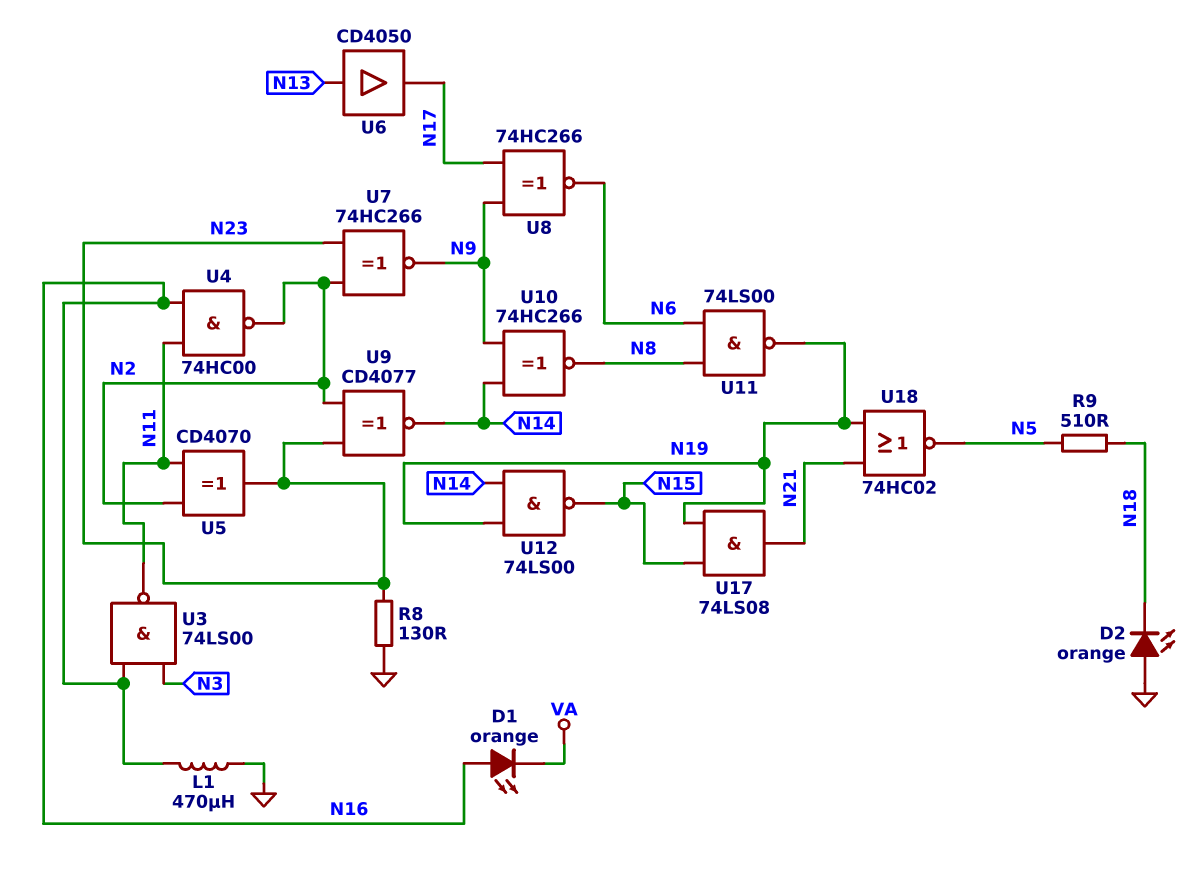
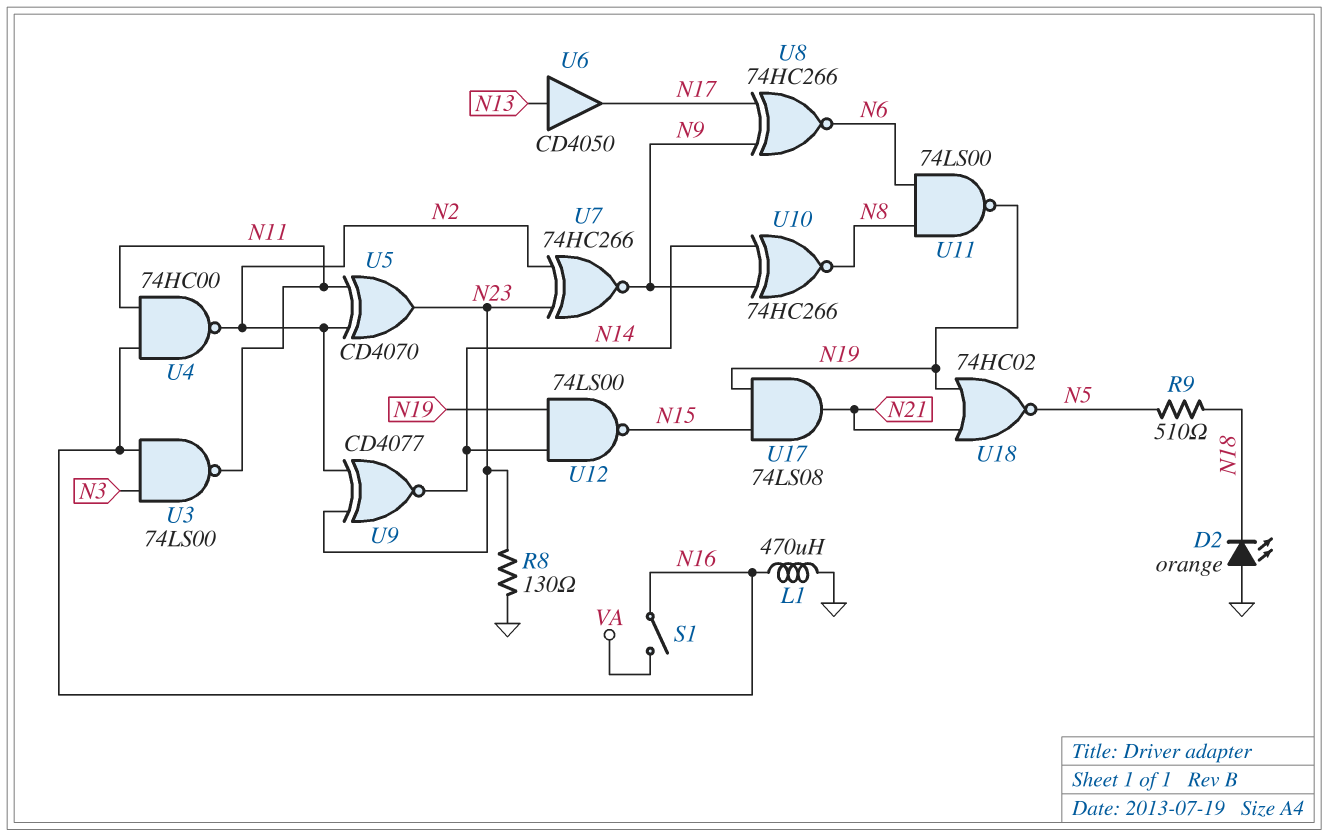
D1: LED orange (A N16, K VA) -> none
S1: none -> switch (N16, VA)

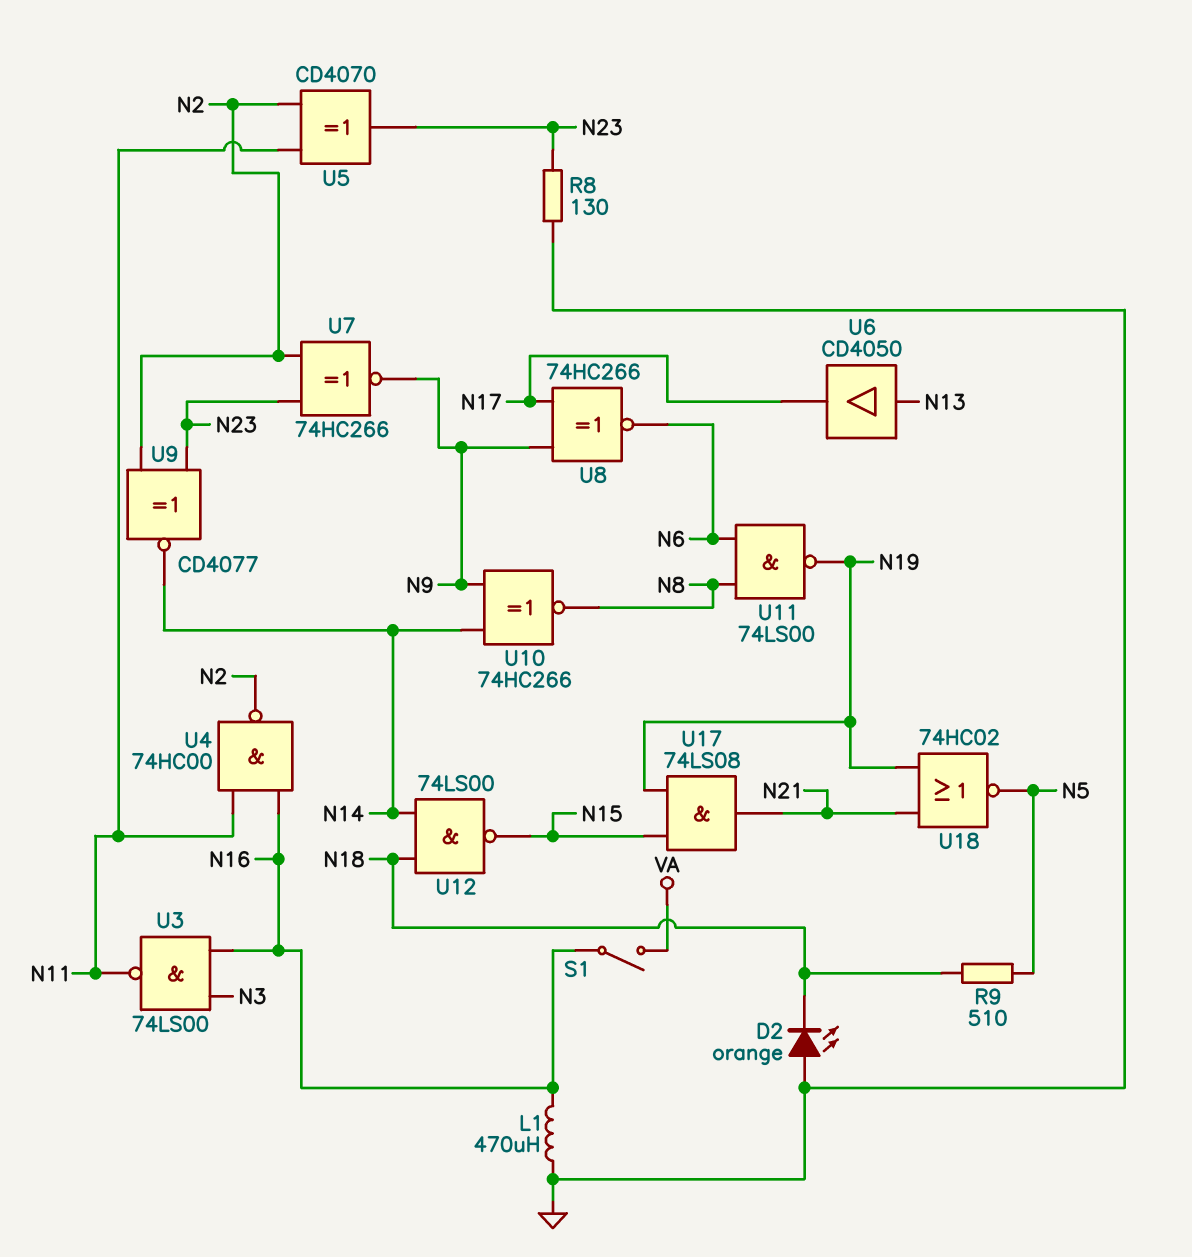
U12: NAND 74LS00 (in N14, in N19, out N15) -> NAND 74LS00 (in N14, in N18, out N15)

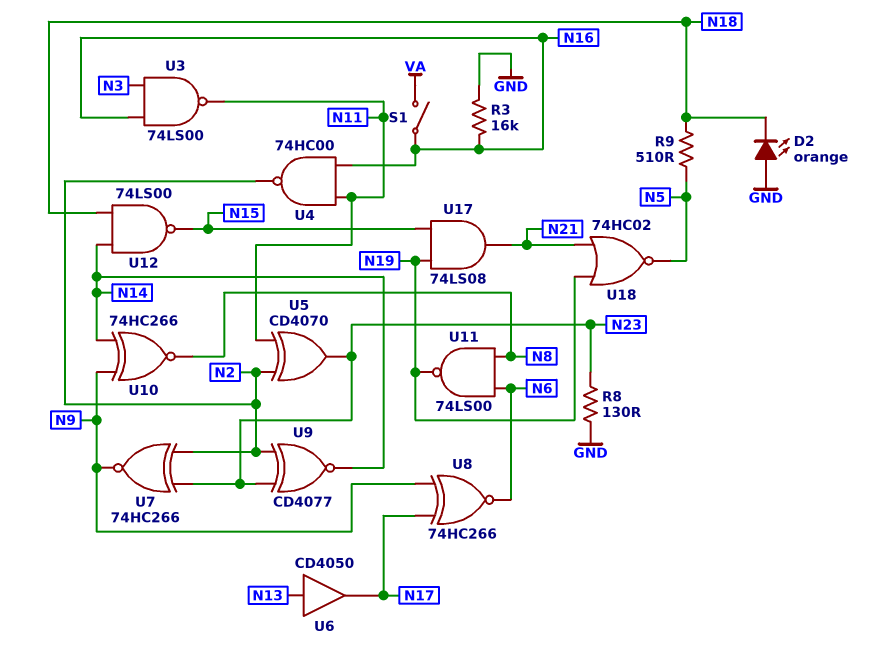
L1: 470uH (GND, N16) -> none
R3: none -> 16k (GND, N16)

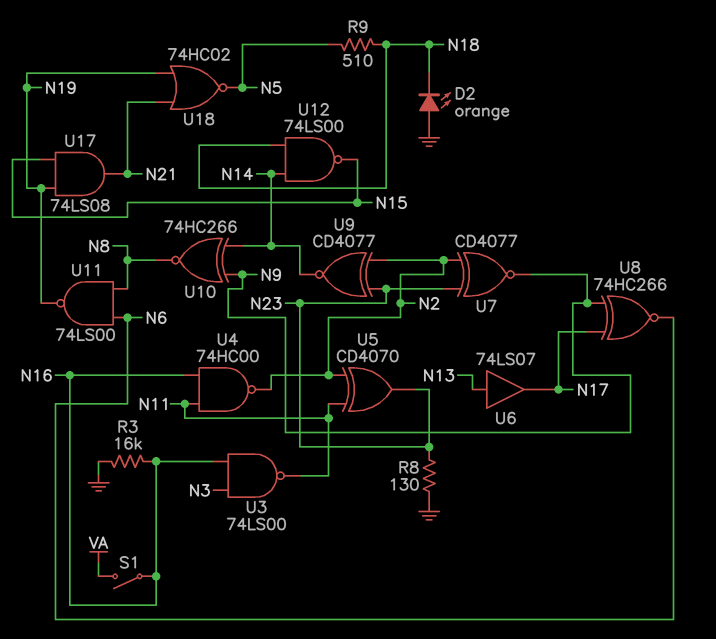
U6: buffer CD4050 (in N13, out N17) -> buffer 74LS07 (in N13, out N17)
U7: XNOR 74HC266 (in N2, in N23, out N9) -> XNOR CD4077 (in N2, in N23, out N9)

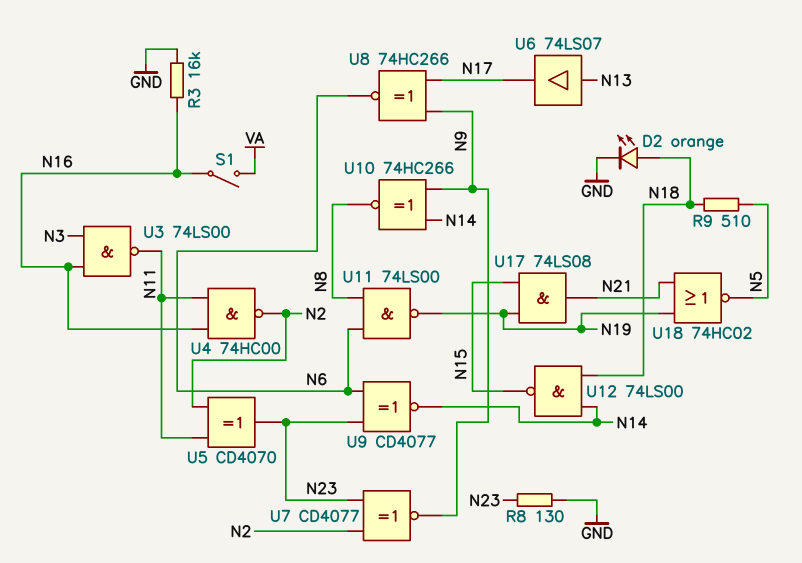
D2: LED orange (A GND, K N18) -> LED orange (A N18, K GND)
U9: XNOR CD4077 (in N2, in N23, out N14) -> XNOR CD4077 (in N6, in N23, out N14)

